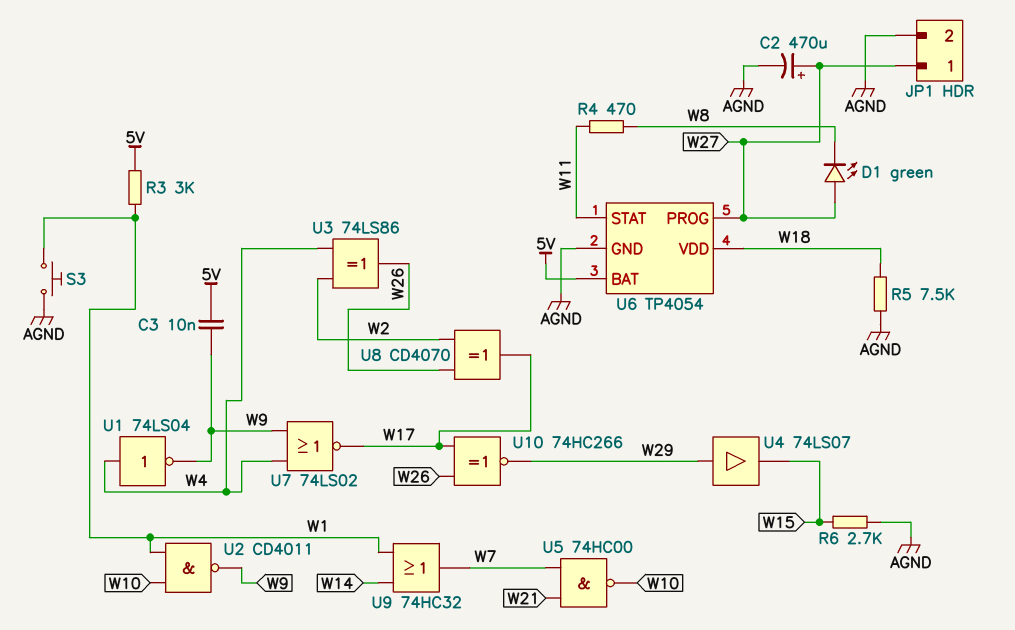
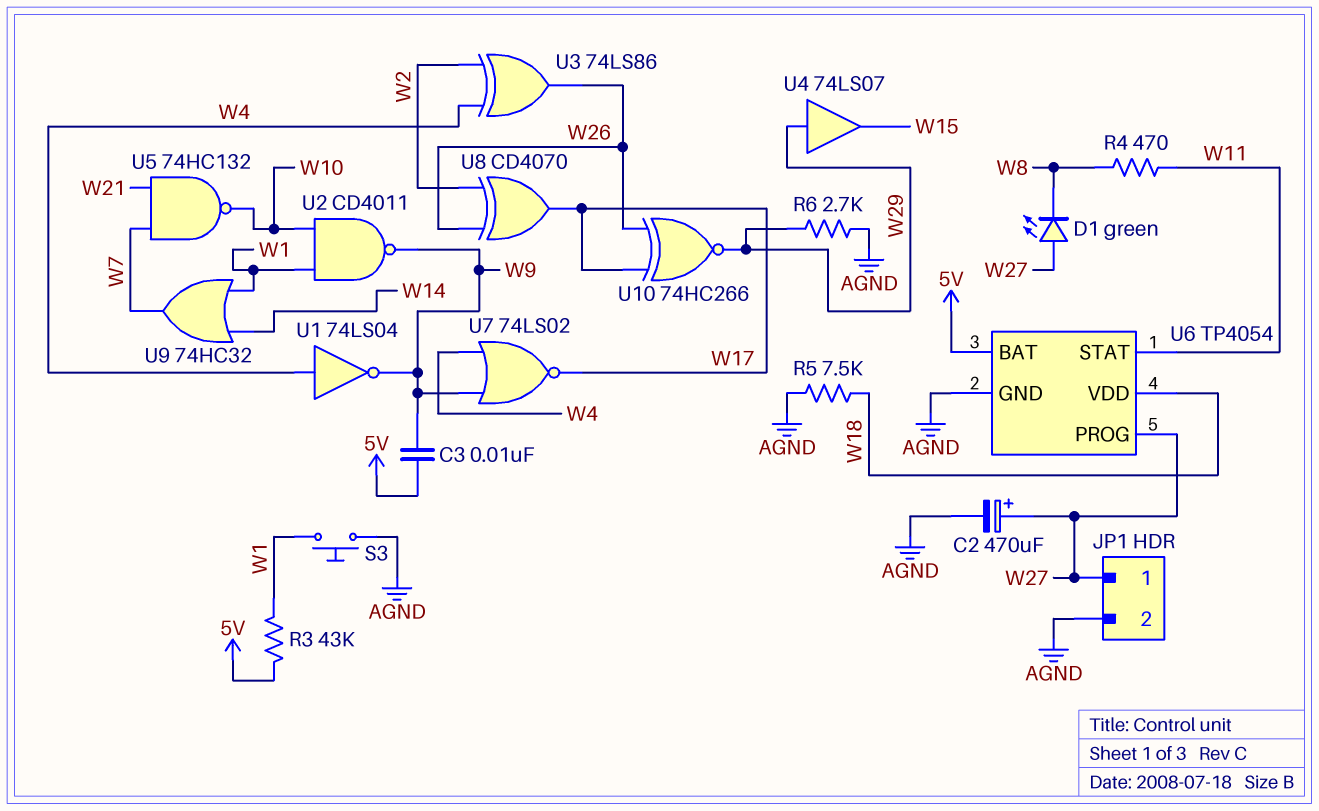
R3: 3k (5V, W1) -> 43k (5V, W1)
R6: 2.7k (AGND, W15) -> 2.7k (AGND, W29)
U5: NAND 74HC00 (in W7, in W21, out W10) -> NAND 74HC132 (in W7, in W21, out W10)

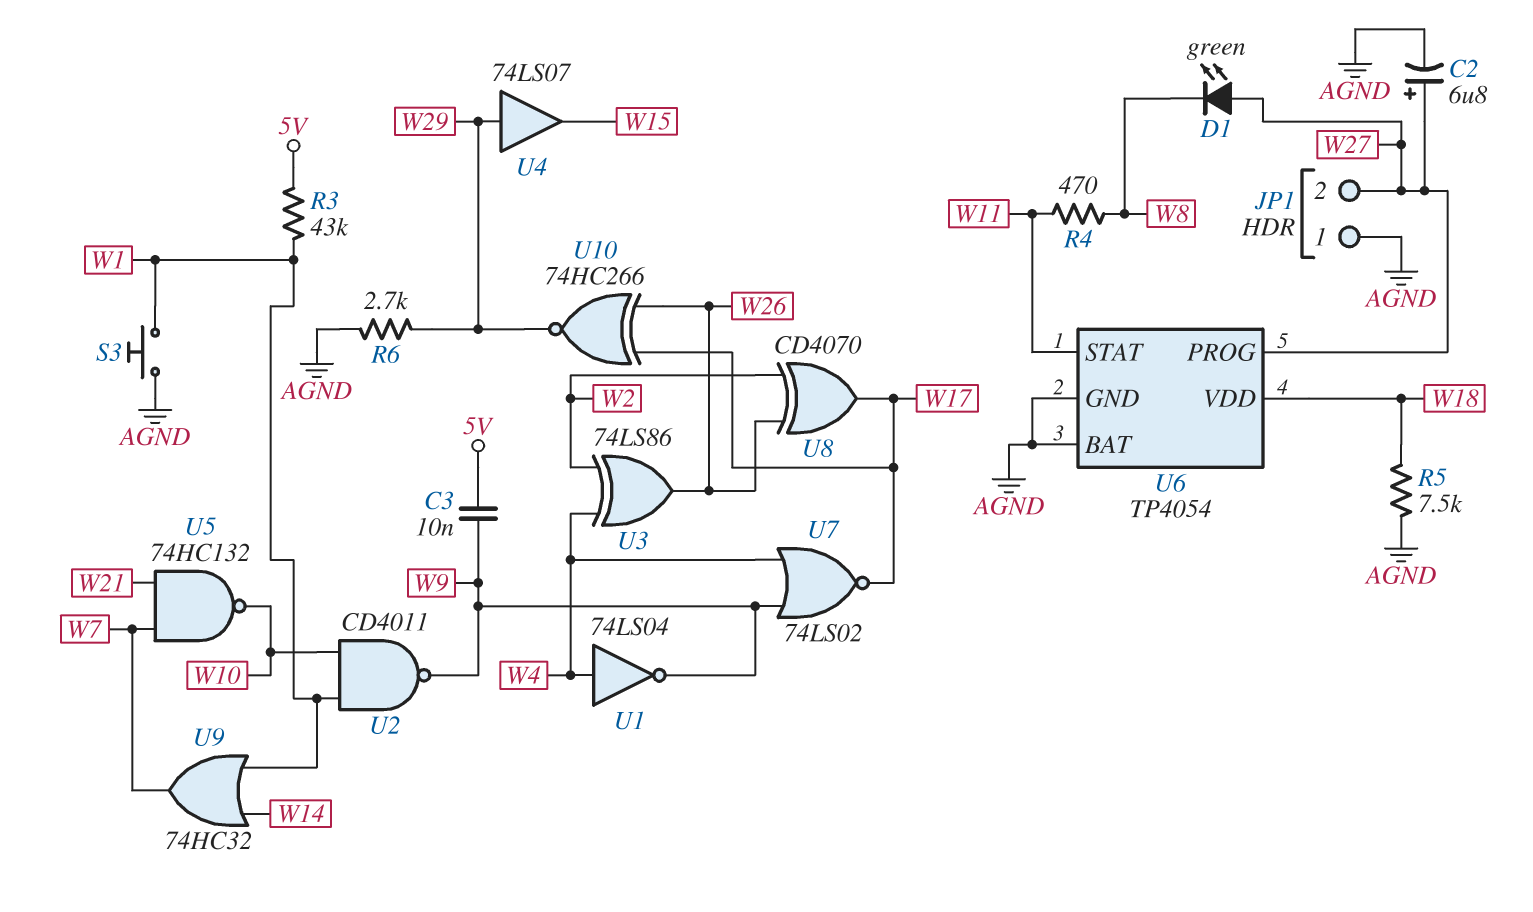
C2: 470uF (plus W27, minus AGND) -> 6.8uF (plus W27, minus AGND)
JP1 pin 1: W27 -> AGND
JP1 pin 2: AGND -> W27
U6 pin BAT: 5V -> AGND

